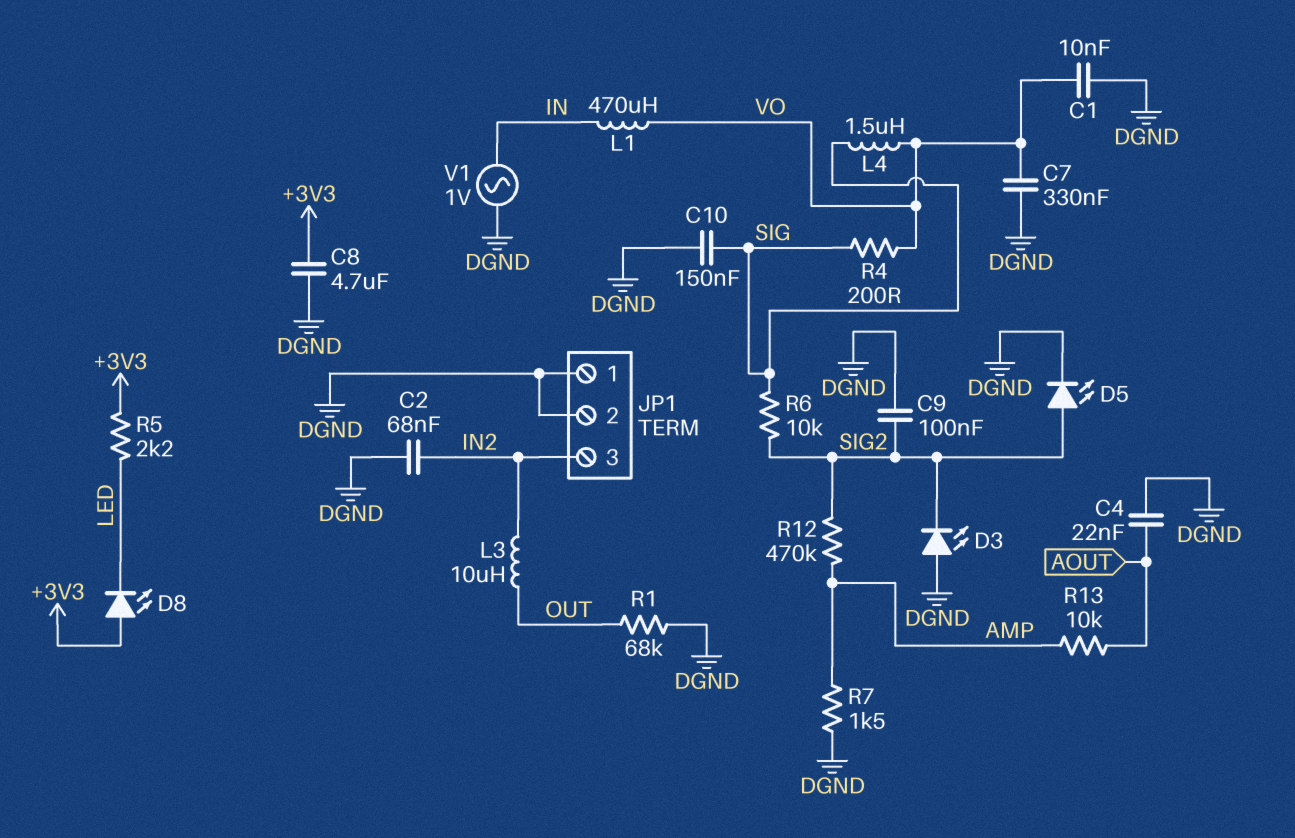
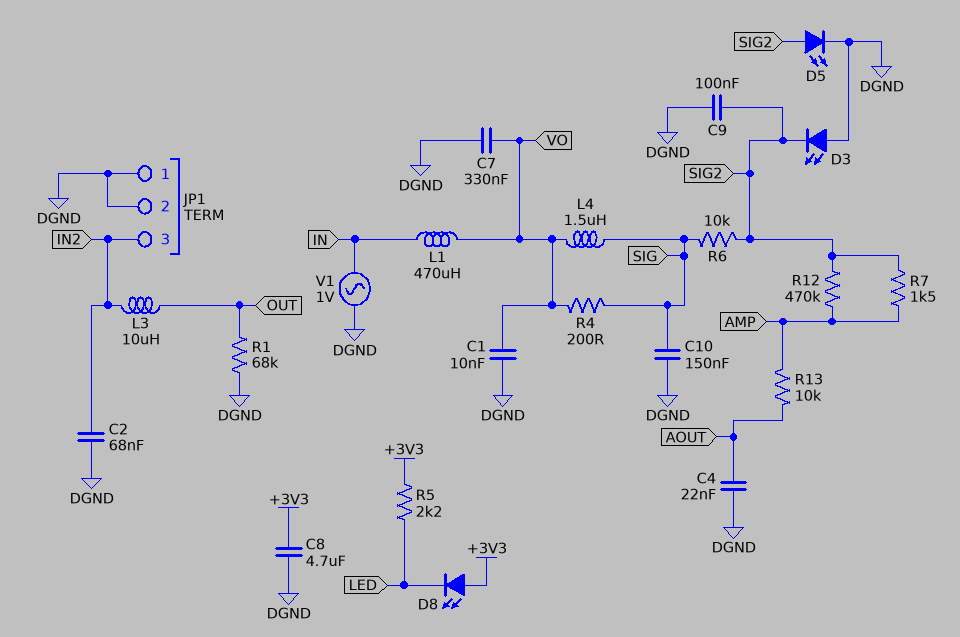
R7: 1.5k (AMP, DGND) -> 1.5k (AMP, SIG2)

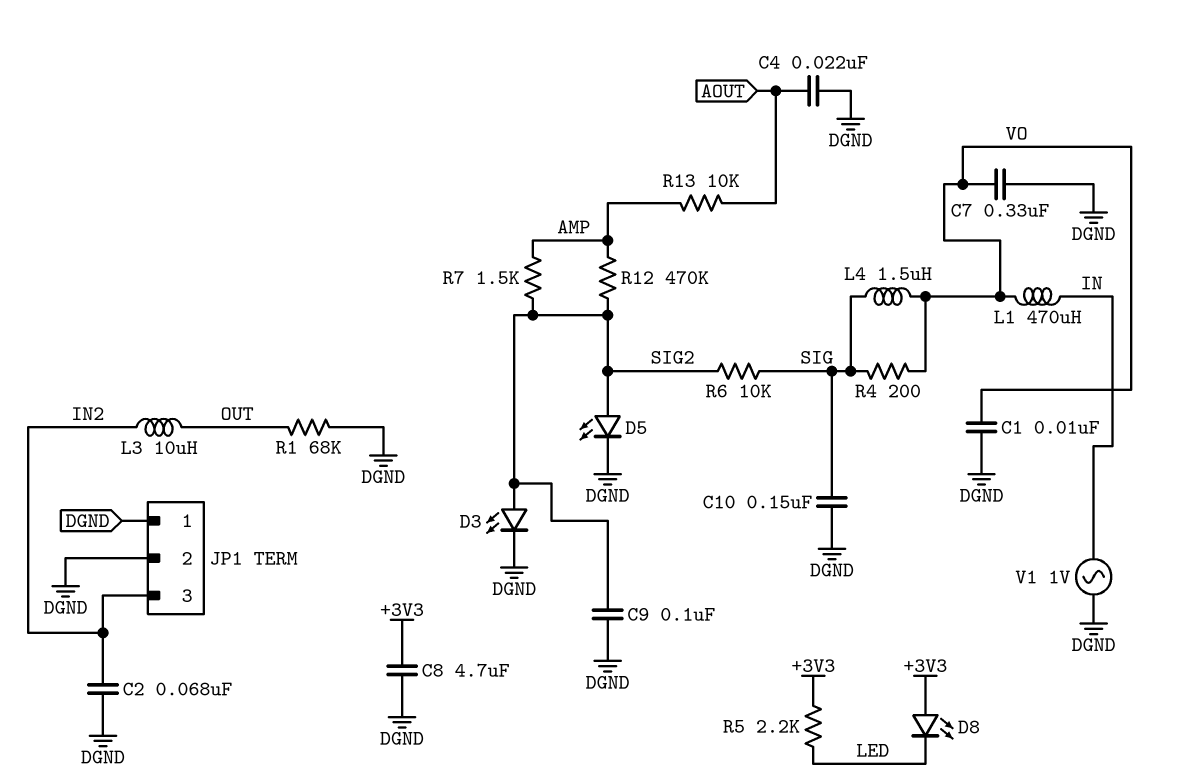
D3: LED (A DGND, K SIG2) -> LED (A SIG2, K DGND)

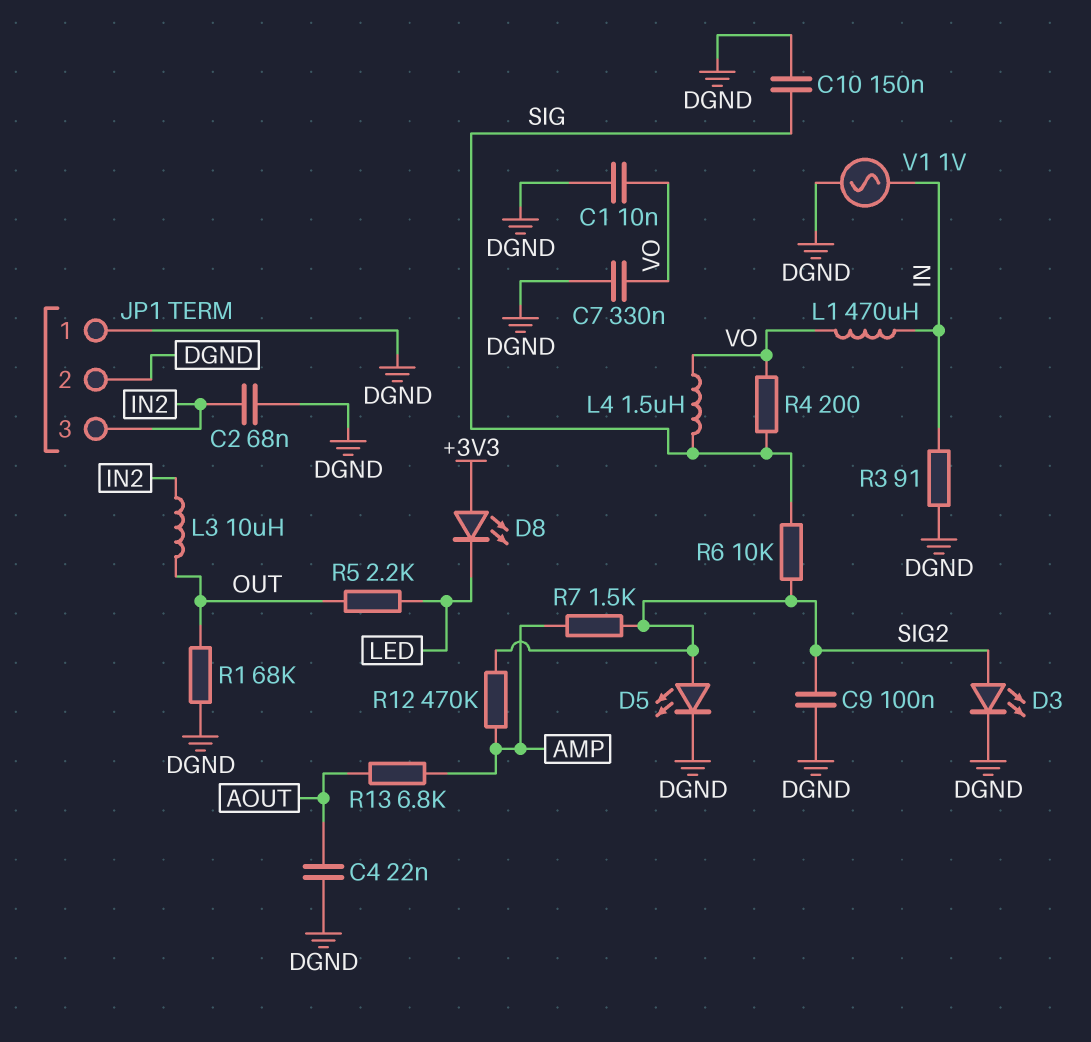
C8: 4.7uF (+3V3, DGND) -> none
R3: none -> 91 (DGND, IN)
R5: 2.2k (+3V3, LED) -> 2.2k (LED, OUT)
R13: 10k (AMP, AOUT) -> 6.8k (AMP, AOUT)

